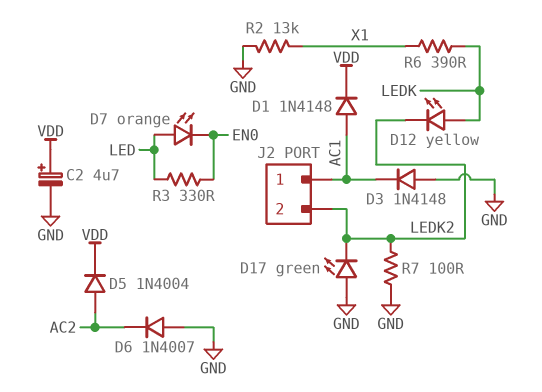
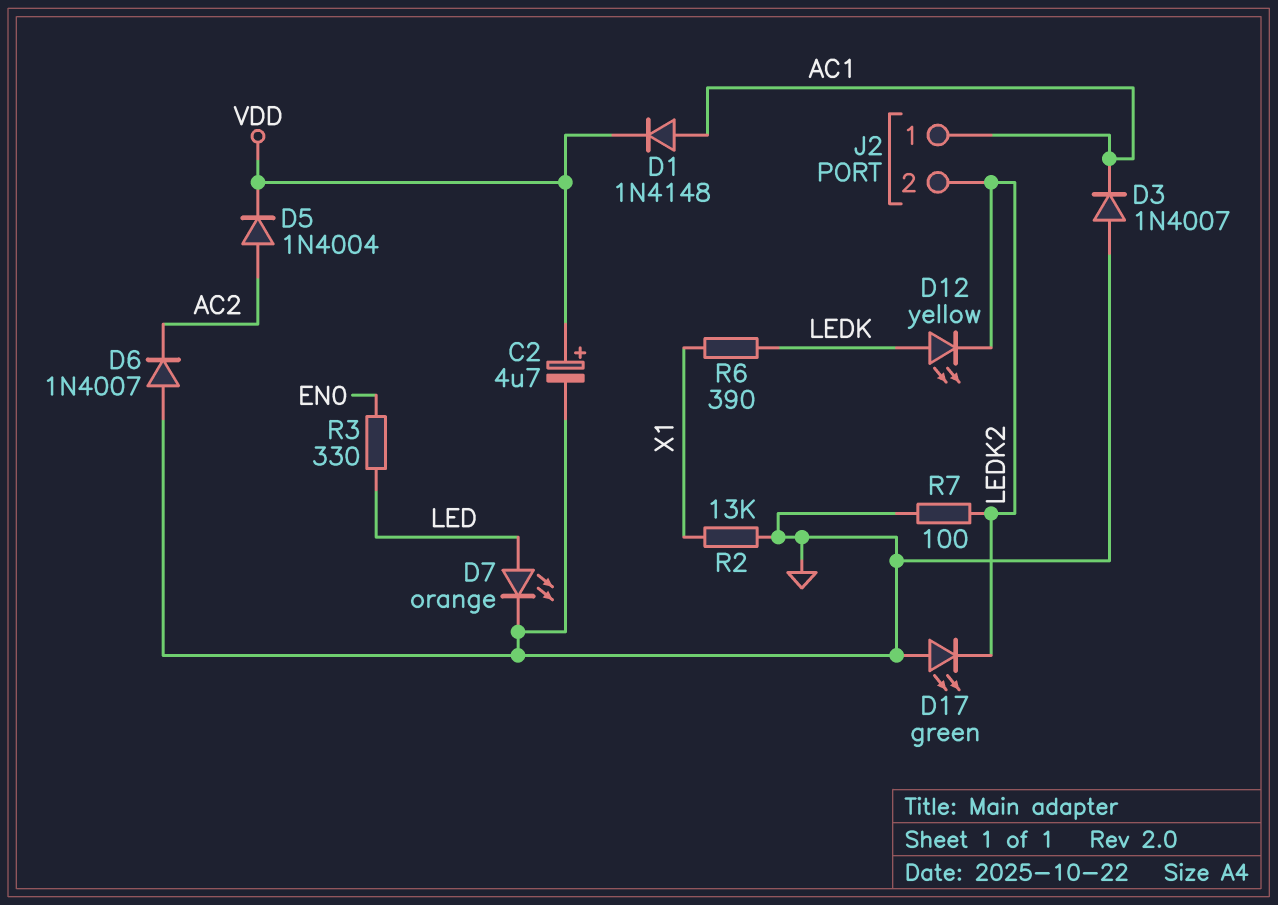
D3: diode 1N4148 (A GND, K AC1) -> diode 1N4007 (A GND, K AC1)
D7: LED orange (A LED, K EN0) -> LED orange (A LED, K GND)

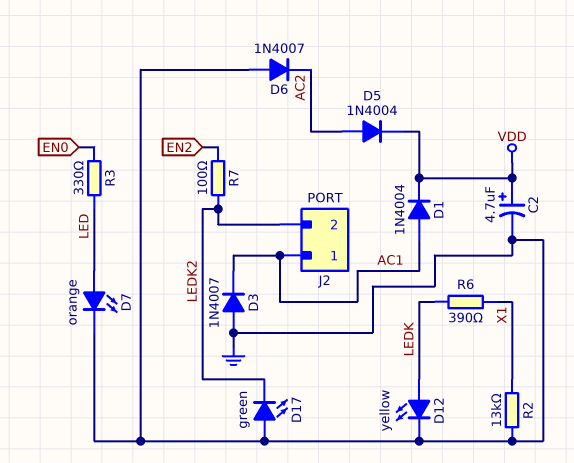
D1: diode 1N4148 (A AC1, K VDD) -> diode 1N4004 (A AC1, K VDD)
D12: LED yellow (A LEDK, K LEDK2) -> LED yellow (A LEDK, K GND)
R7: 100 (GND, LEDK2) -> 100 (EN2, LEDK2)

